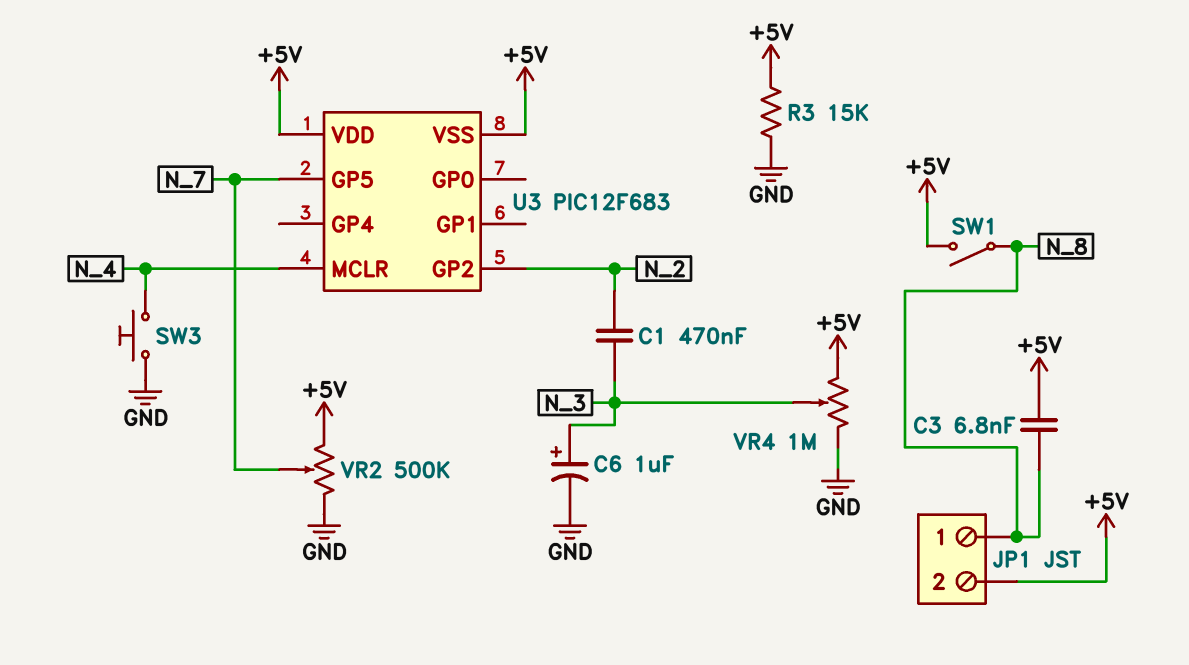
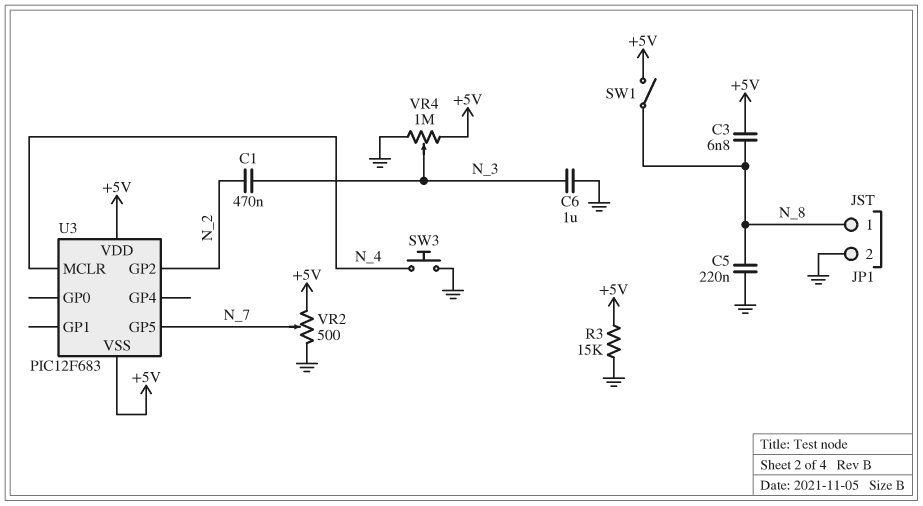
C5: none -> 220nF (GND, N_8)
C6: 1uF (plus N_3, minus GND) -> 1uF (GND, N_3)
JP1 pin 2: +5V -> GND
VR2: 500k (+5V, GND, wiper N_7) -> 500 (+5V, GND, wiper N_7)

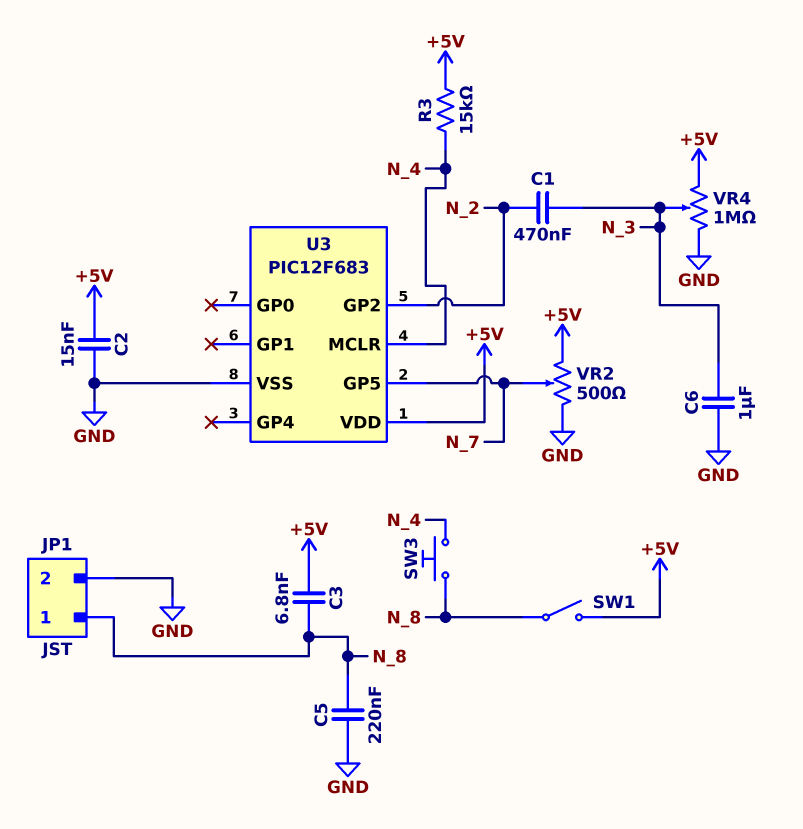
C2: none -> 15nF (+5V, GND)
R3: 15k (+5V, GND) -> 15k (+5V, N_4)
SW3: button (GND, N_4) -> button (N_4, N_8)
U3 pin VSS: +5V -> GND

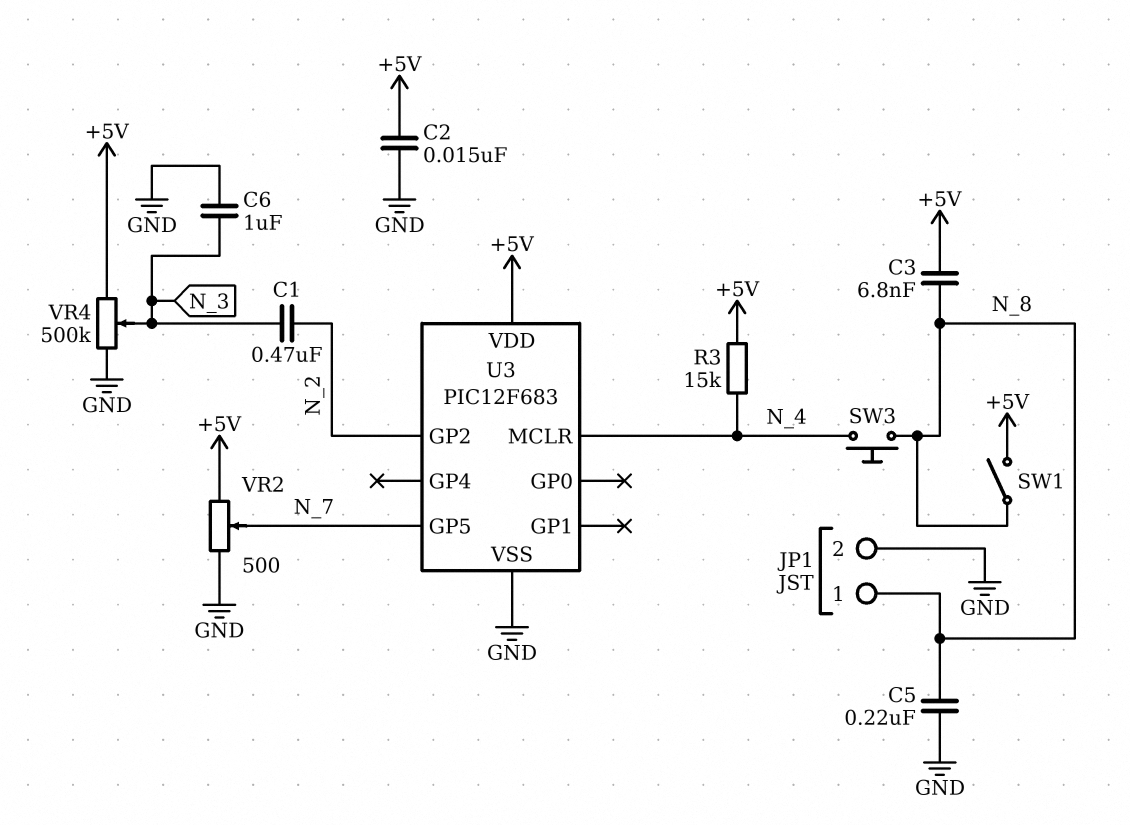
VR4: 1M (+5V, GND, wiper N_3) -> 500k (+5V, GND, wiper N_3)

